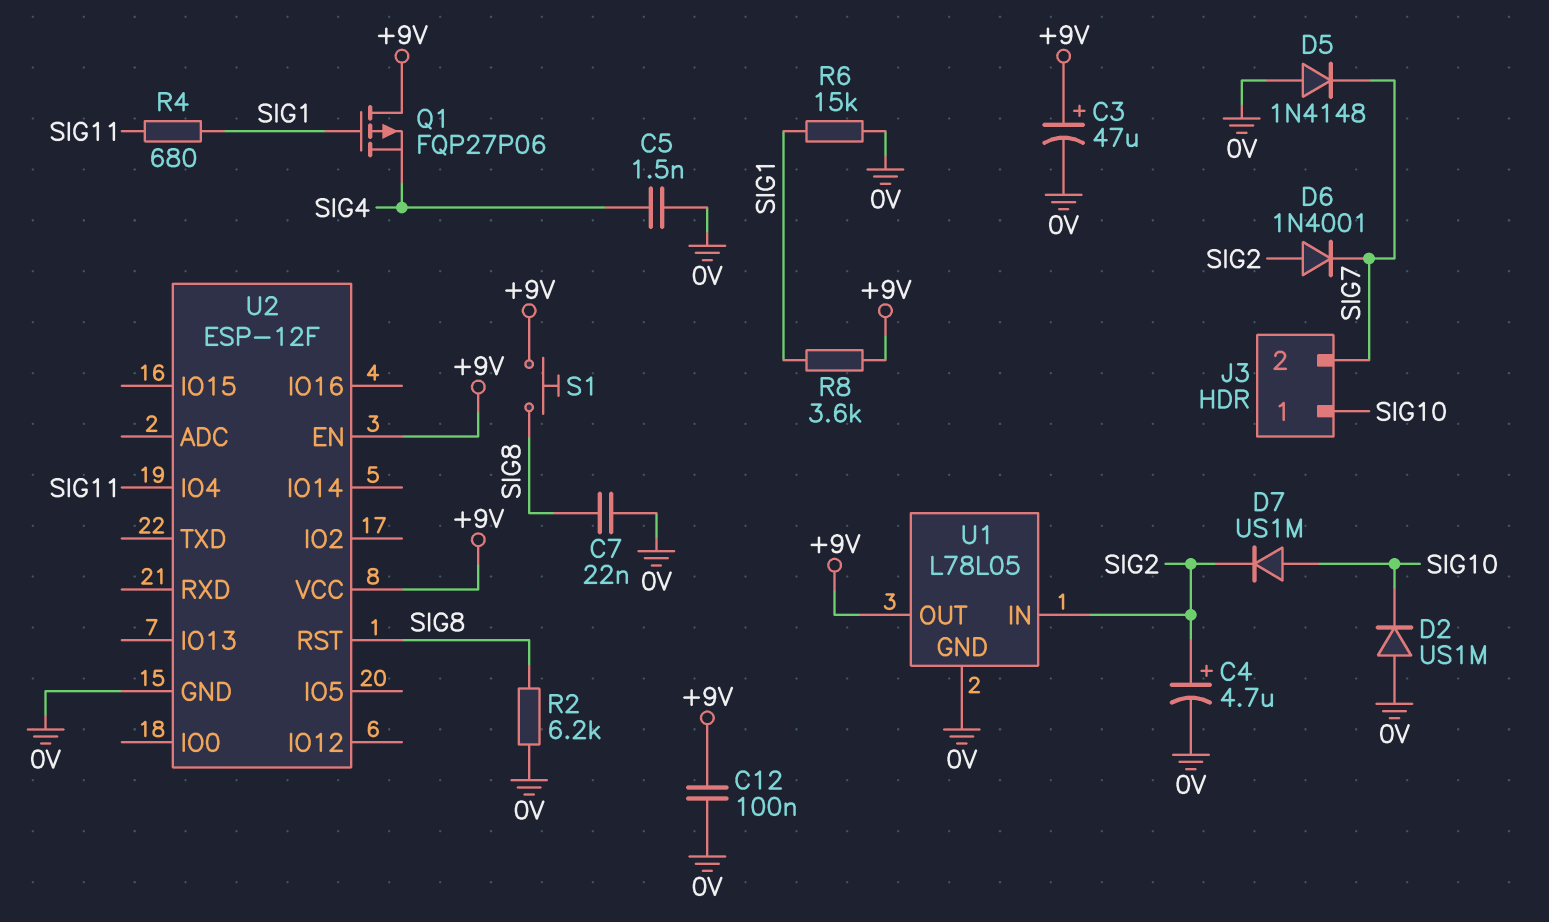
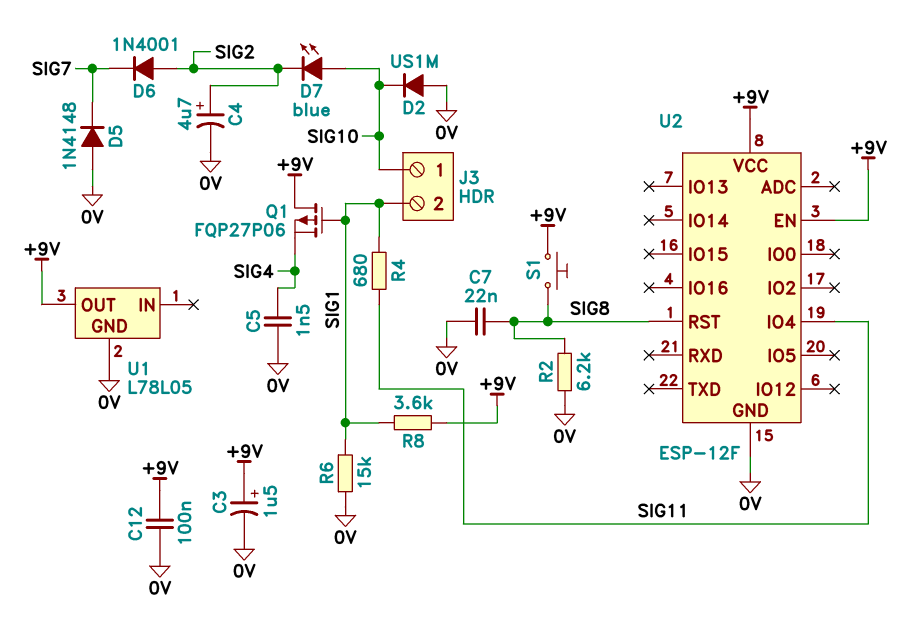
C3: 47uF (plus +9V, minus 0V) -> 1.5uF (plus +9V, minus 0V)
D7: diode US1M (A SIG10, K SIG2) -> LED blue (A SIG10, K SIG2)
J3 pin 2: SIG7 -> SIG1
U1 pin IN: SIG2 -> none

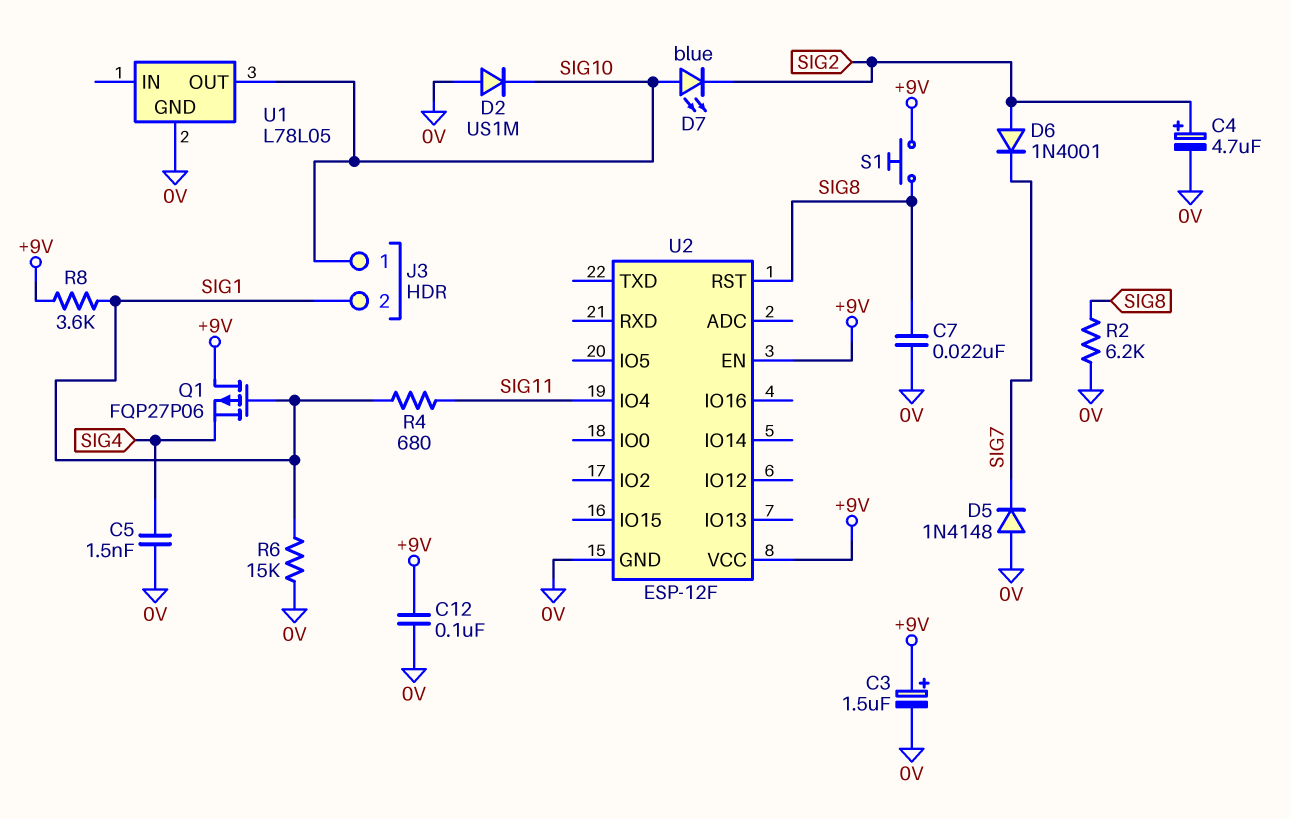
U1 pin OUT: +9V -> SIG10

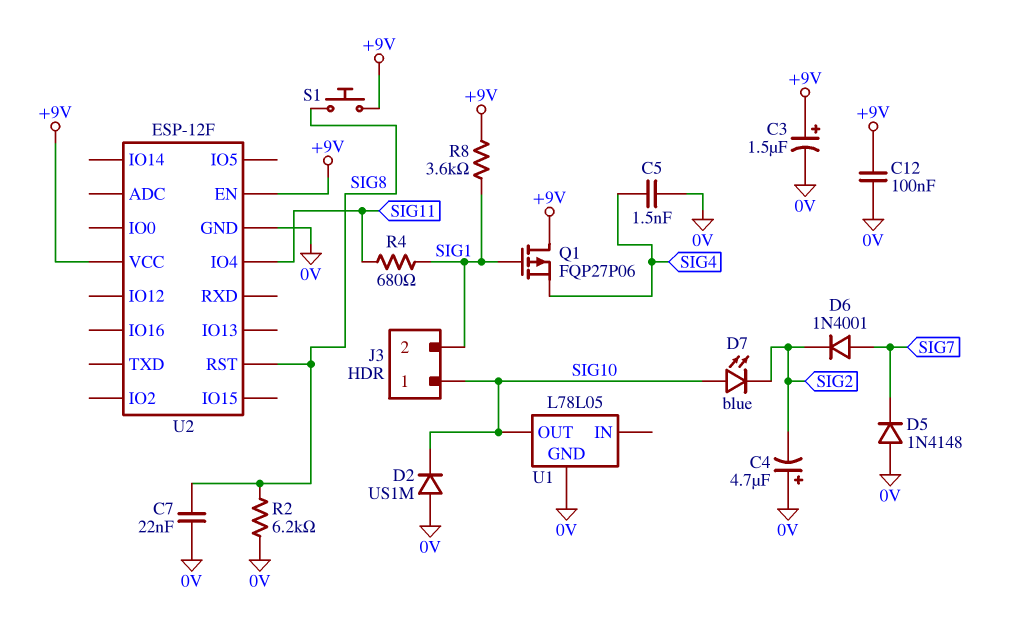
C4: 4.7uF (plus SIG2, minus 0V) -> 4.7uF (plus 0V, minus SIG2)
D6: diode 1N4001 (A SIG2, K SIG7) -> diode 1N4001 (A SIG7, K SIG2)
R6: 15k (0V, SIG1) -> none

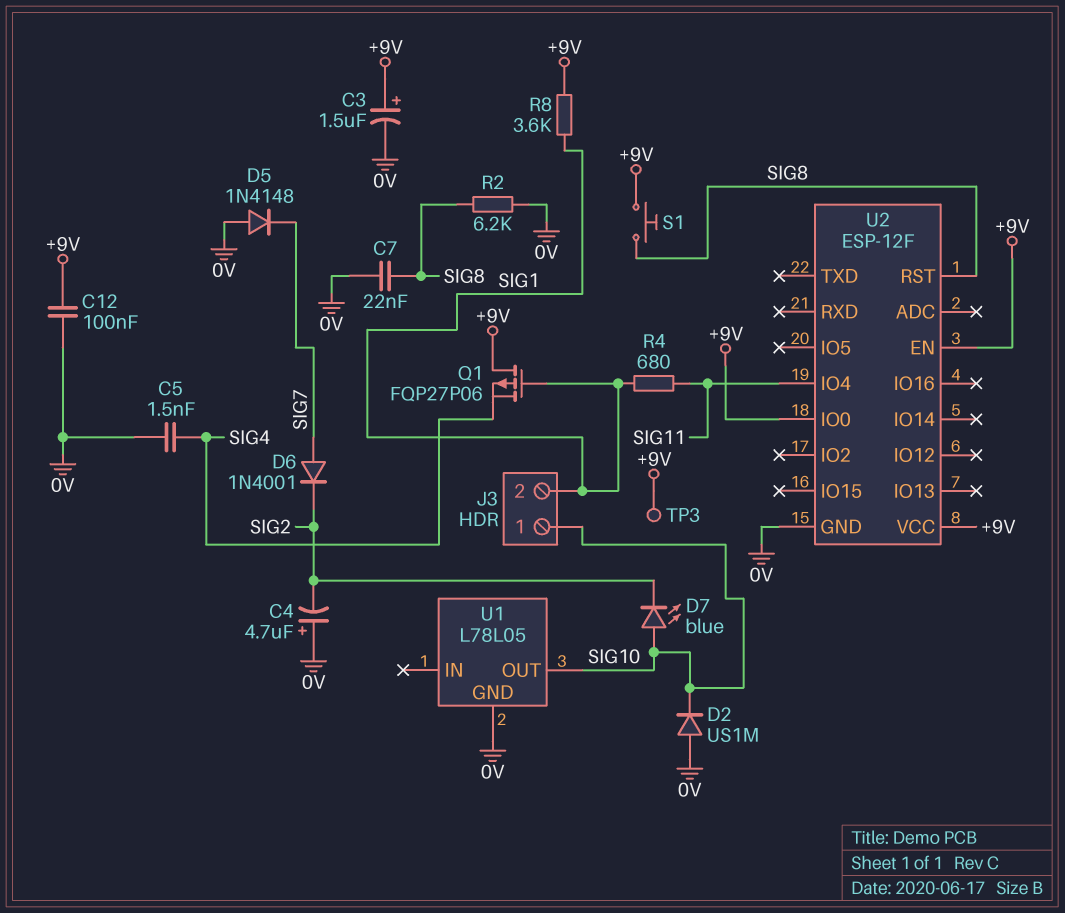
TP3: none -> test point (+9V)
U2 pin IO0: none -> +9V

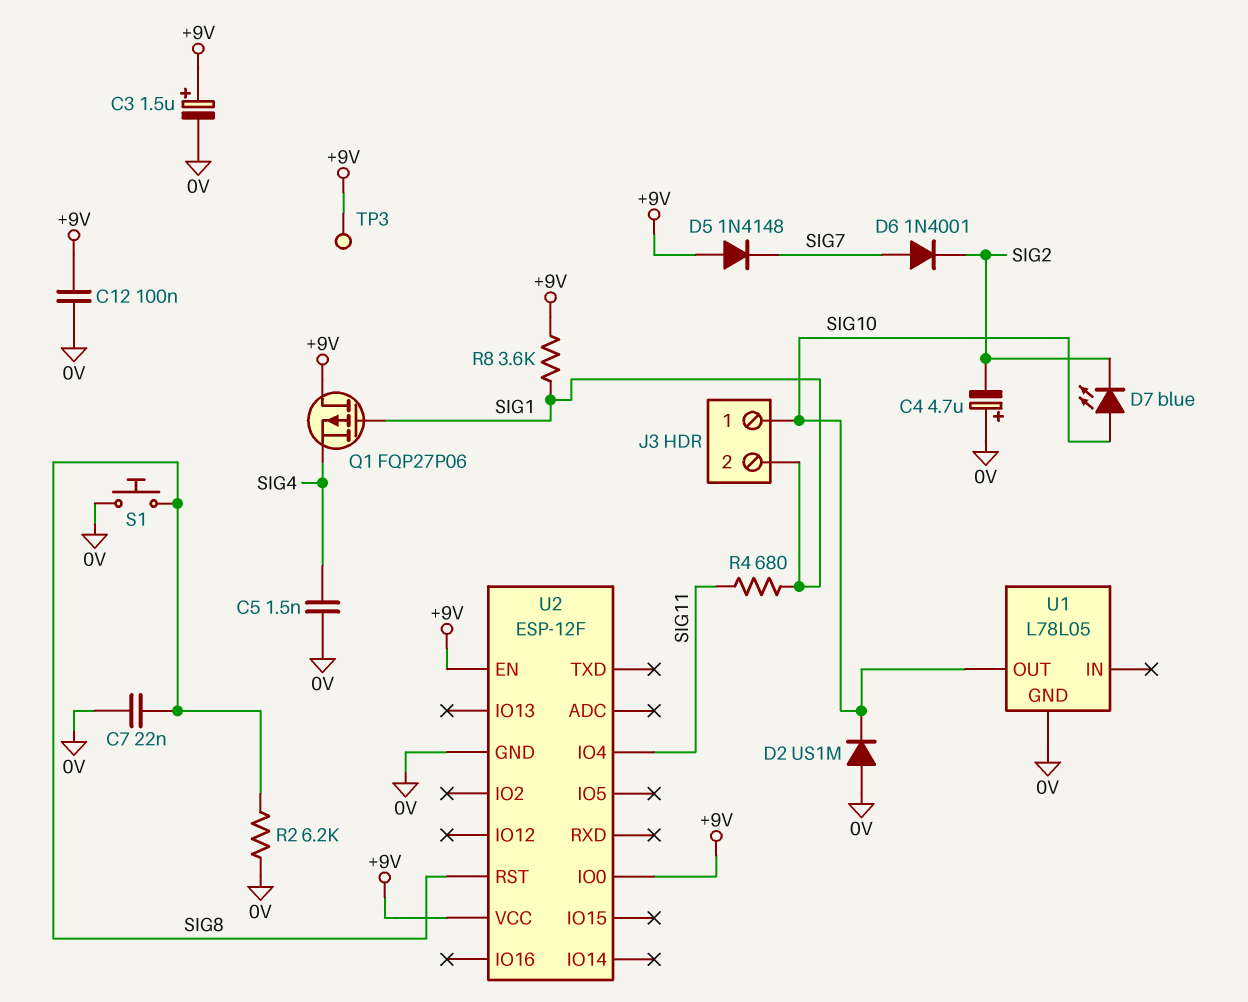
D5: diode 1N4148 (A 0V, K SIG7) -> diode 1N4148 (A +9V, K SIG7)
S1: button (+9V, SIG8) -> button (0V, SIG8)

